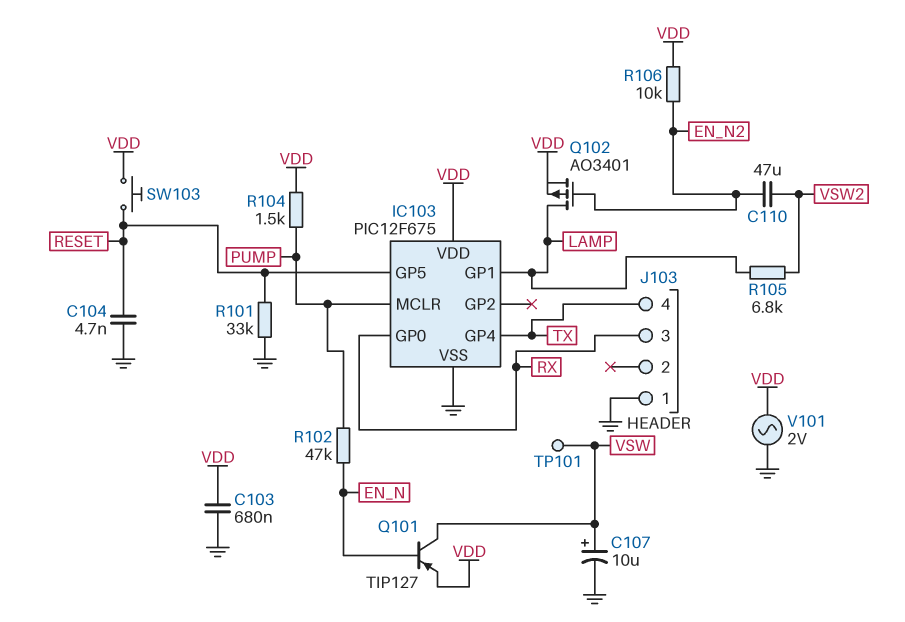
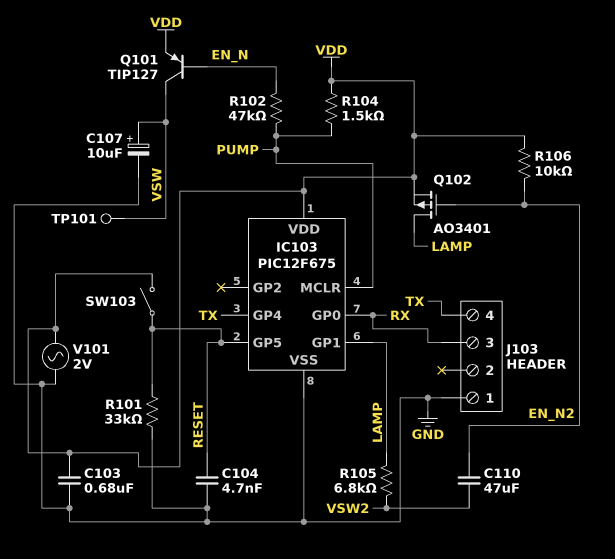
SW103: button (RESET, VDD) -> switch (RESET, VDD)

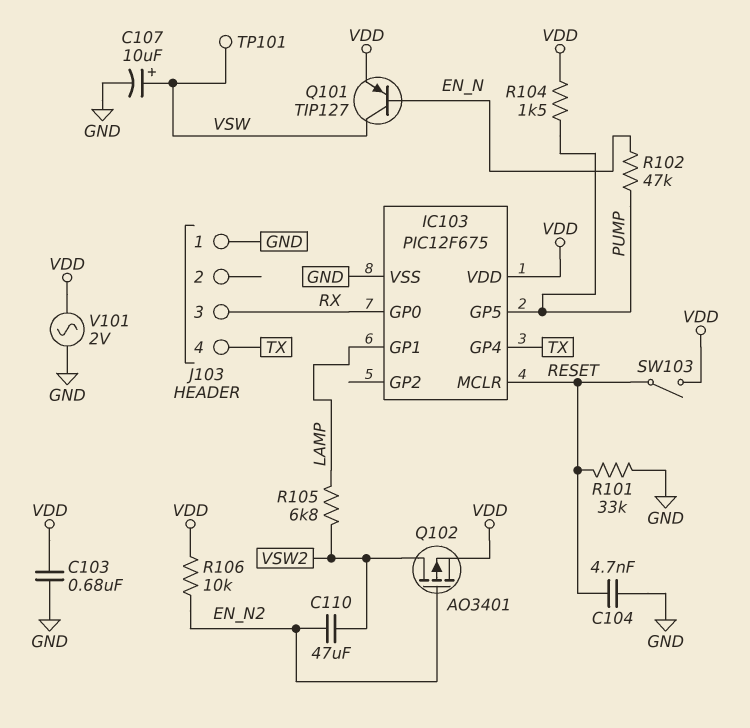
IC103 pin GP5: RESET -> PUMP
IC103 pin MCLR: PUMP -> RESET
Q102: PMOS AO3401 (G EN_N2, D LAMP, S VDD) -> PMOS AO3401 (G EN_N2, D VSW2, S VDD)

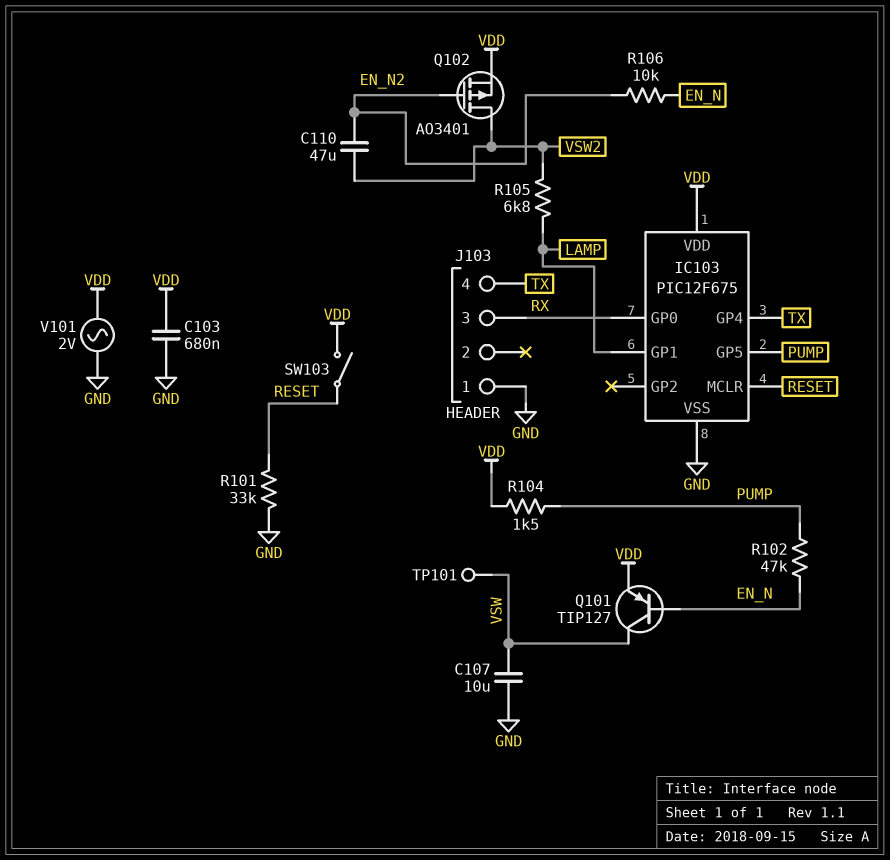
C104: 4.7nF (GND, RESET) -> none
C107: 10uF (plus VSW, minus GND) -> 10uF (GND, VSW)
R106: 10k (EN_N2, VDD) -> 10k (EN_N, EN_N2)

